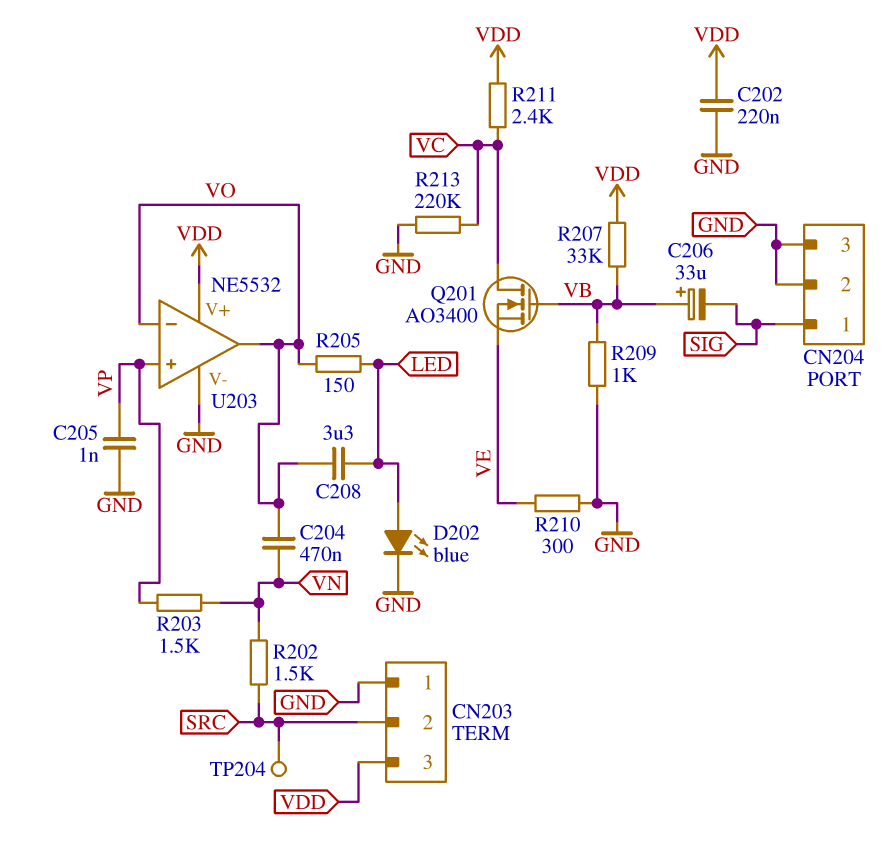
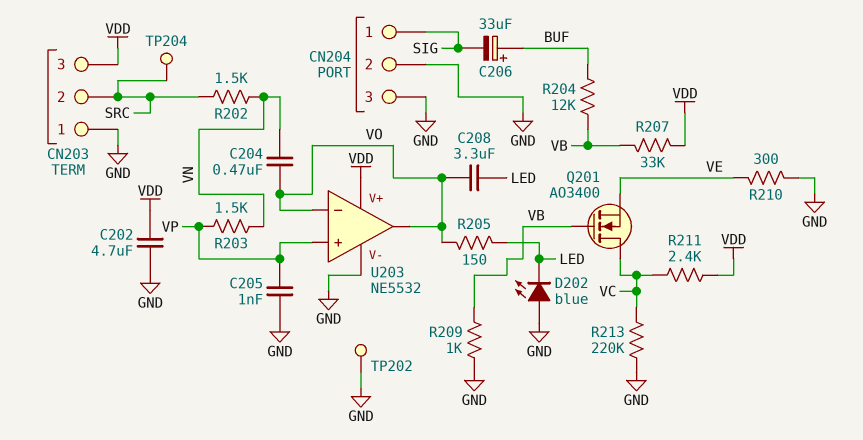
C202: 220nF (GND, VDD) -> 4.7uF (GND, VDD)
C206: 33uF (plus VB, minus SIG) -> 33uF (plus BUF, minus SIG)
D202: LED blue (A LED, K GND) -> LED blue (A GND, K LED)
R204: none -> 12k (BUF, VB)
TP202: none -> test point (GND)

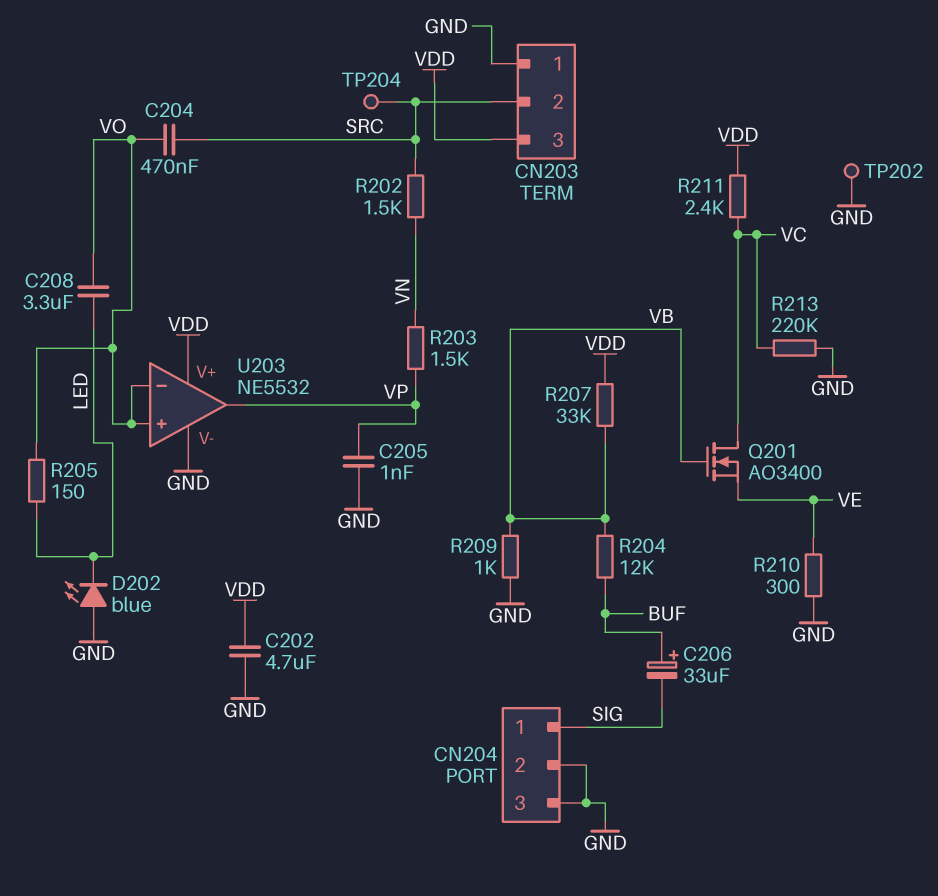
C204: 470nF (VN, VO) -> 470nF (SRC, VO)
U203 pin in+: VP -> VO
U203 pin out: VO -> VP

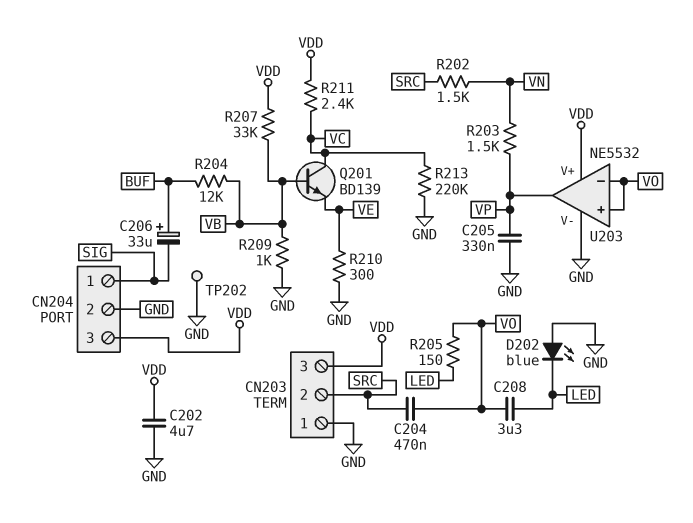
C205: 1nF (GND, VP) -> 330nF (GND, VP)
CN204 pin 3: GND -> VDD
Q201: NMOS AO3400 (G VB, D VC, S VE) -> NPN BD139 (B VB, C VC, E VE)
TP204: test point (SRC) -> none

